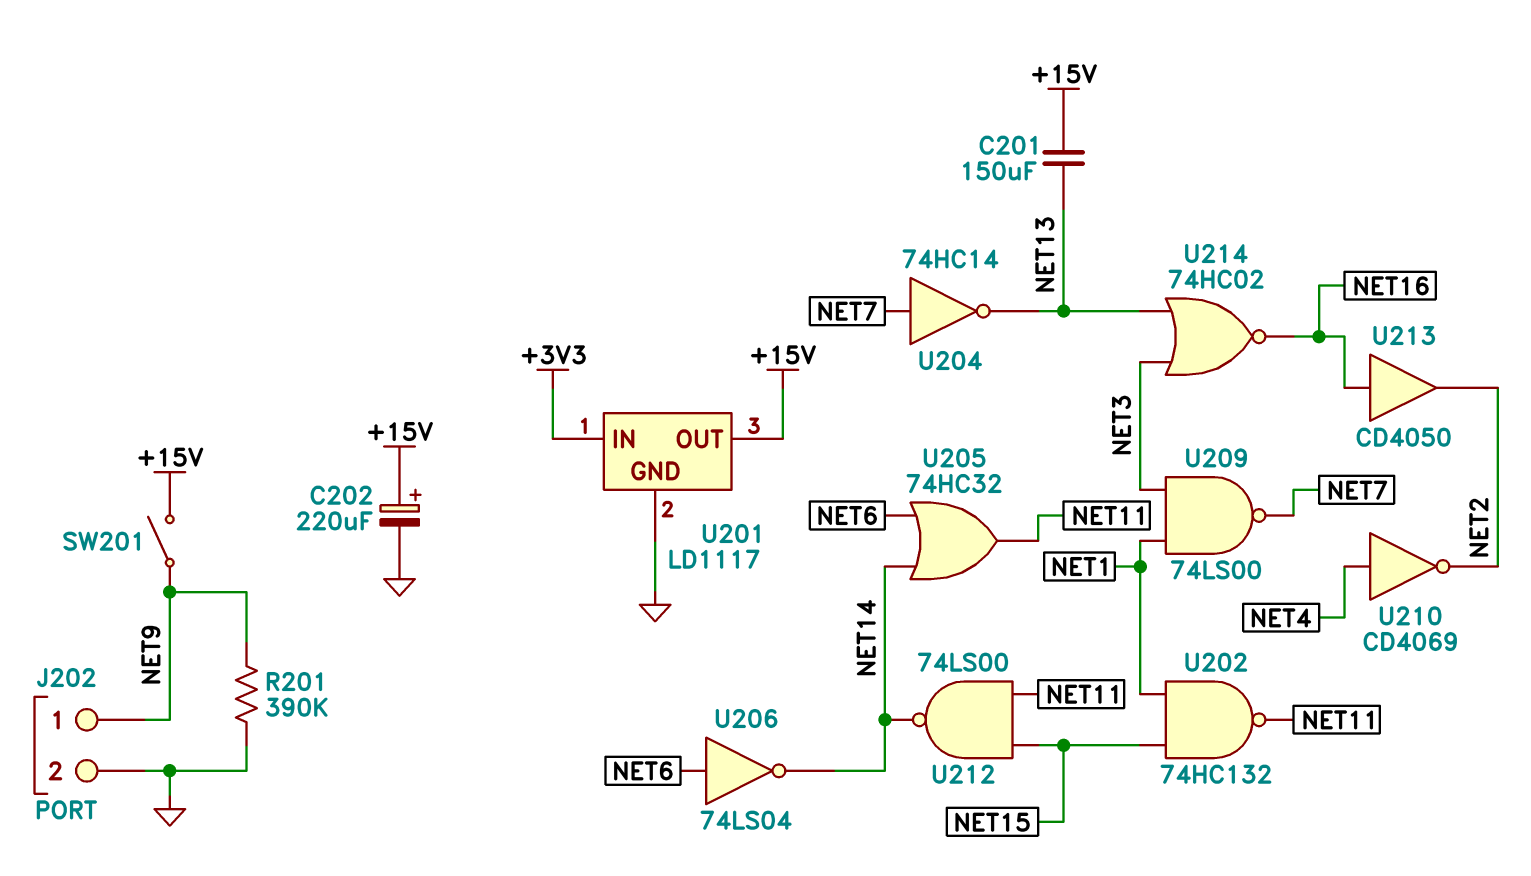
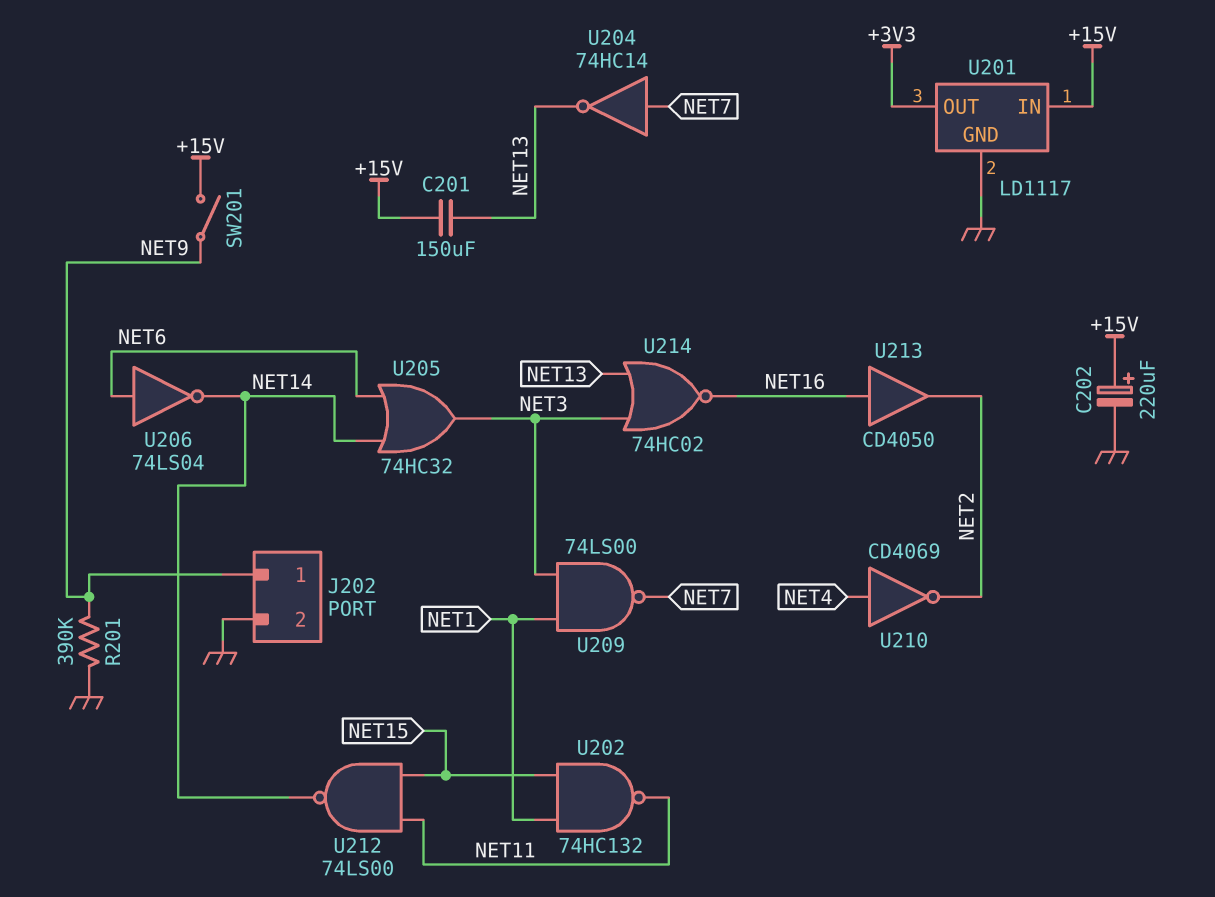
U201 pin IN: +3V3 -> +15V
U201 pin OUT: +15V -> +3V3
U205: OR 74HC32 (in NET6, in NET14, out NET11) -> OR 74HC32 (in NET6, in NET14, out NET3)

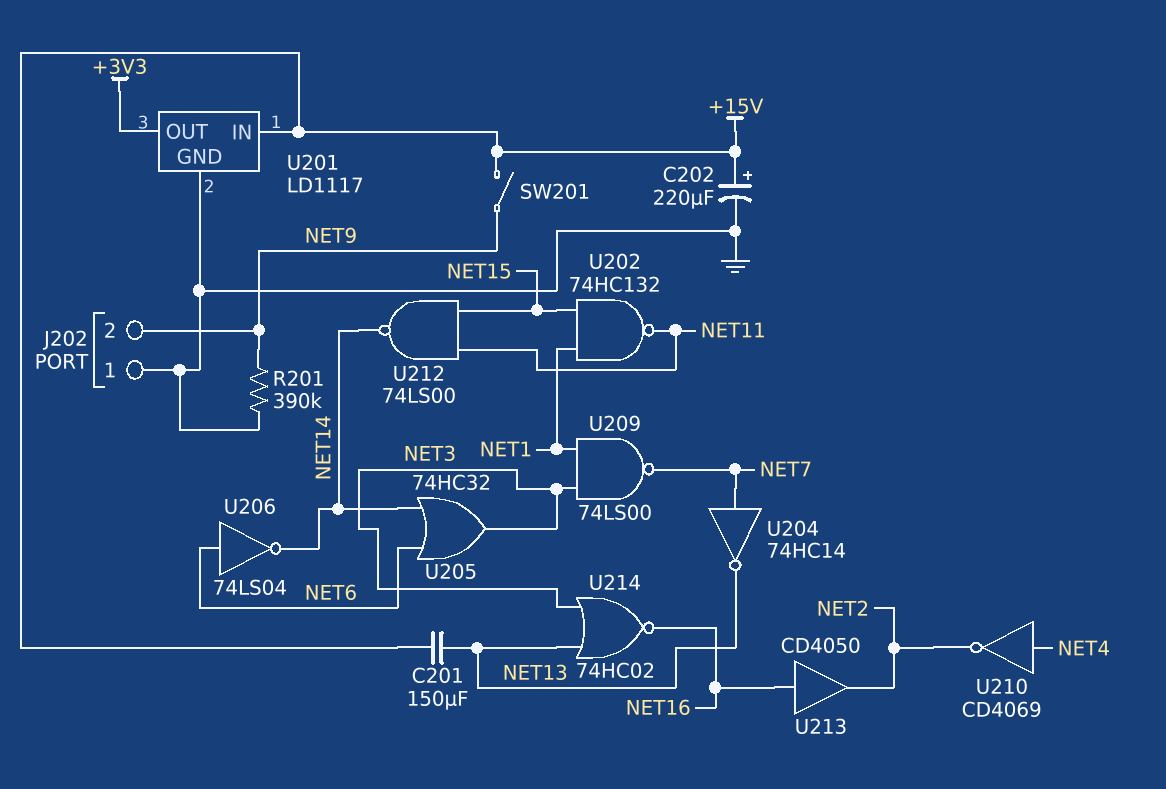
J202 pin 1: NET9 -> GND
J202 pin 2: GND -> NET9

